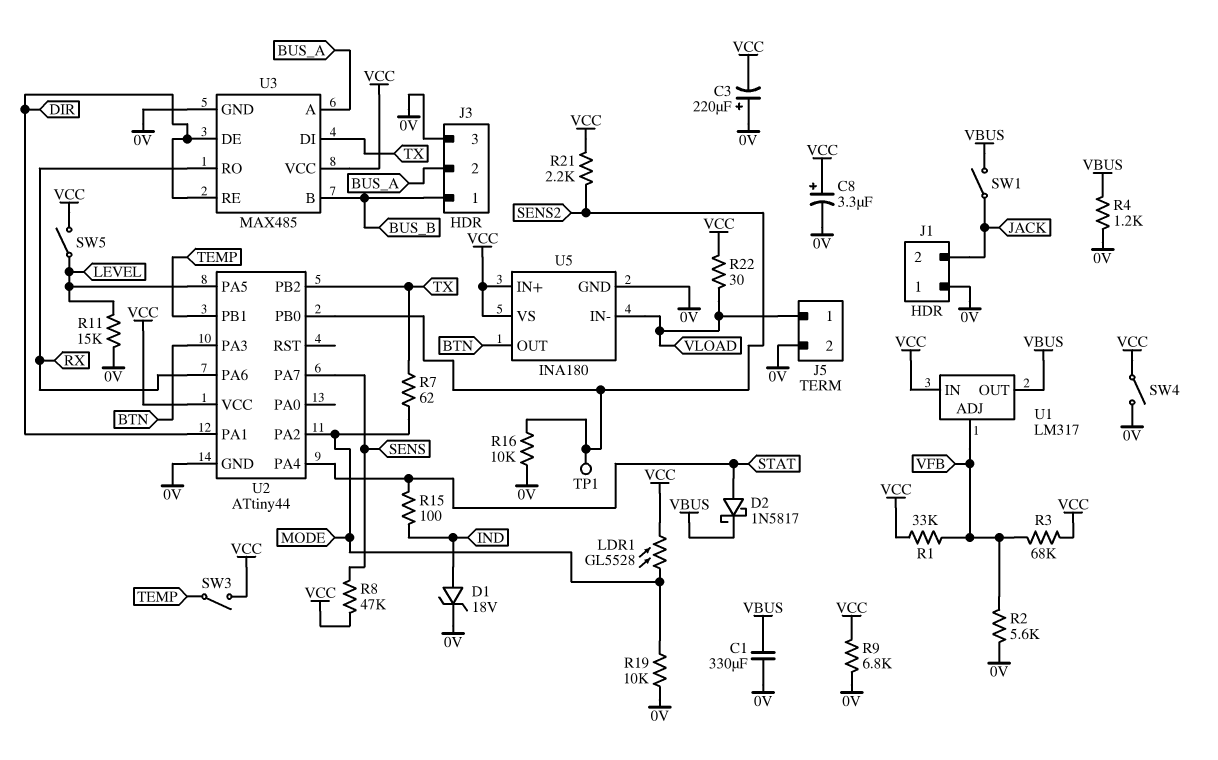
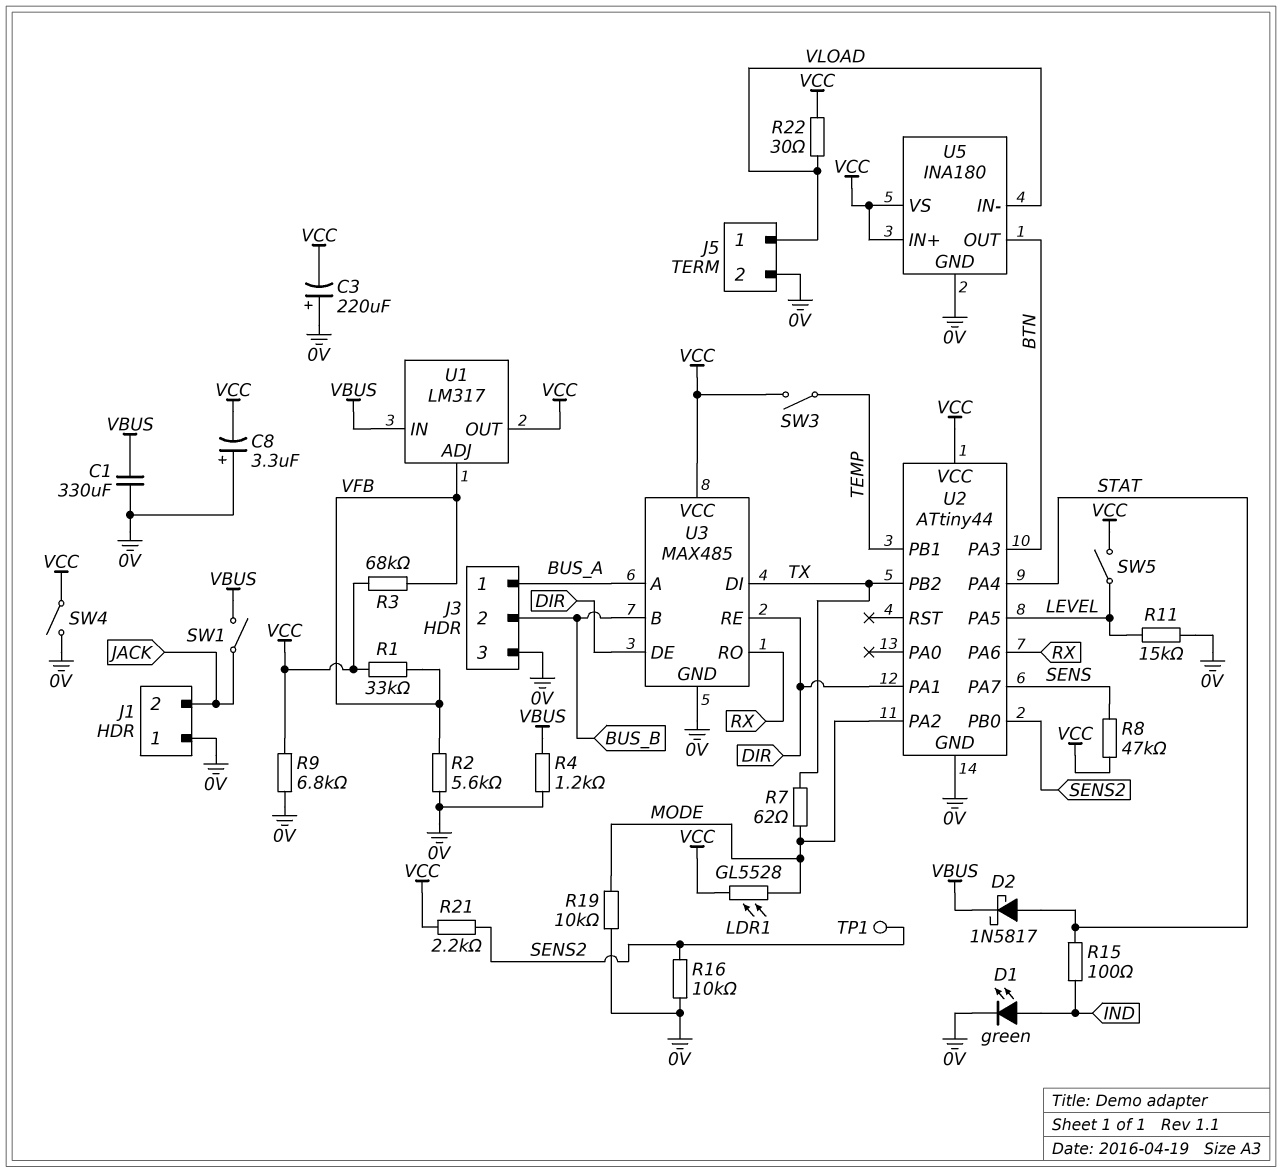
C8: 3.3uF (plus VCC, minus 0V) -> 3.3uF (plus 0V, minus VCC)
D1: zener 18V (A IND, K 0V) -> LED green (A IND, K 0V)
J3 pin 1: BUS_B -> BUS_A
J3 pin 2: BUS_A -> BUS_B
U1 pin IN: VCC -> VBUS
U1 pin OUT: VBUS -> VCC

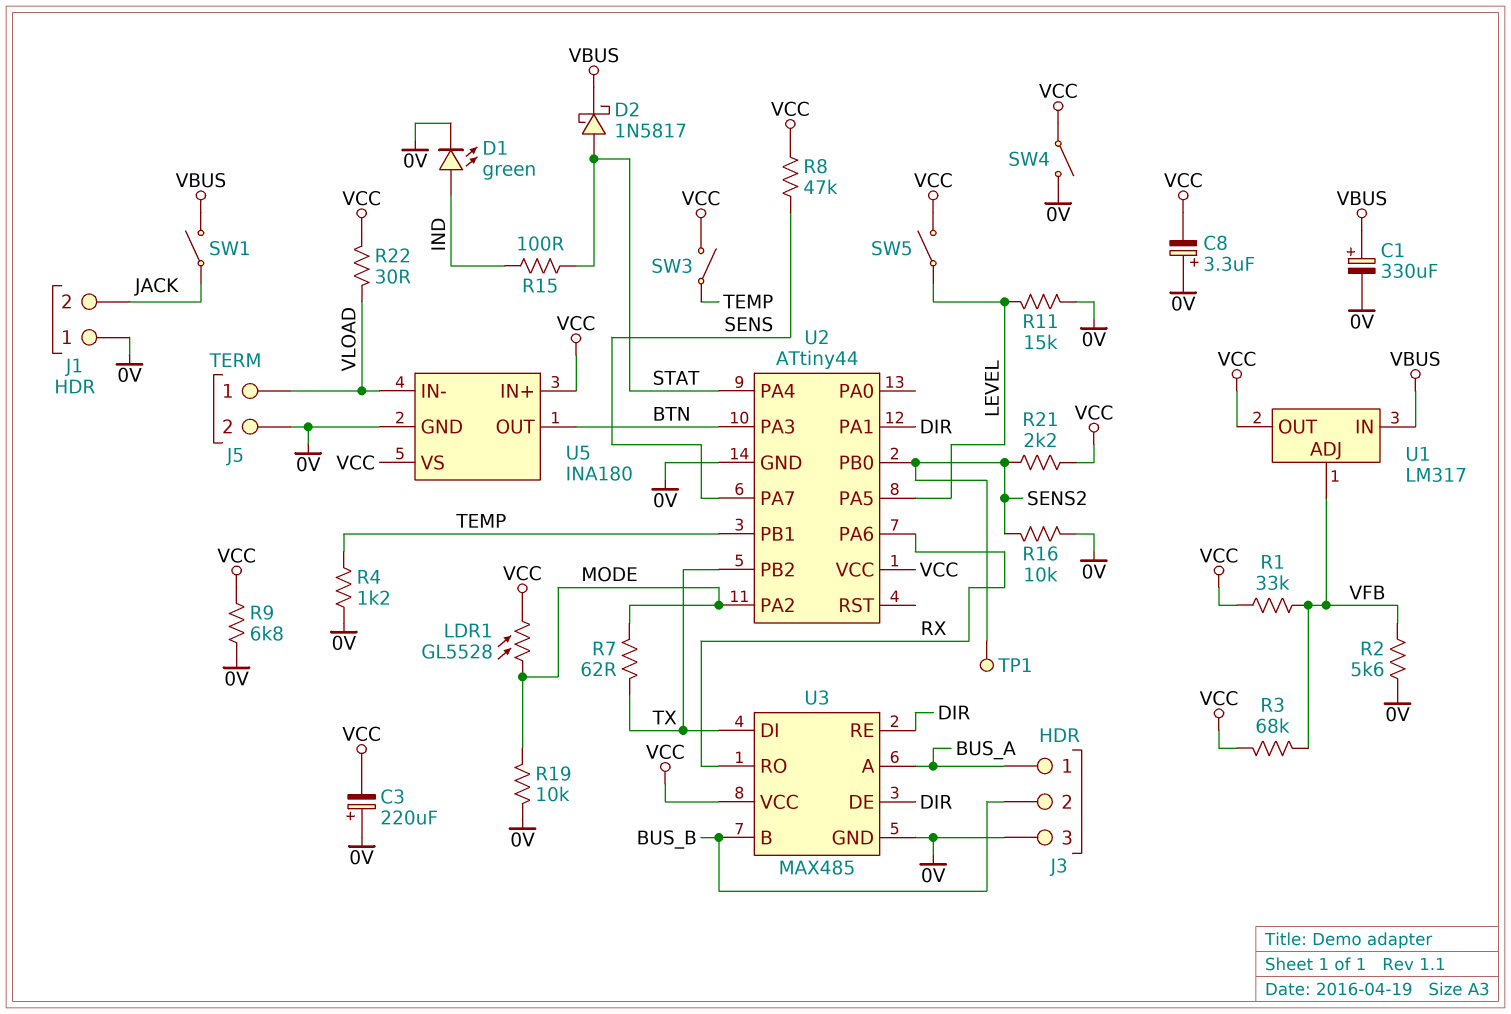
C1: 330uF (0V, VBUS) -> 330uF (plus VBUS, minus 0V)
R4: 1.2k (0V, VBUS) -> 1.2k (0V, TEMP)

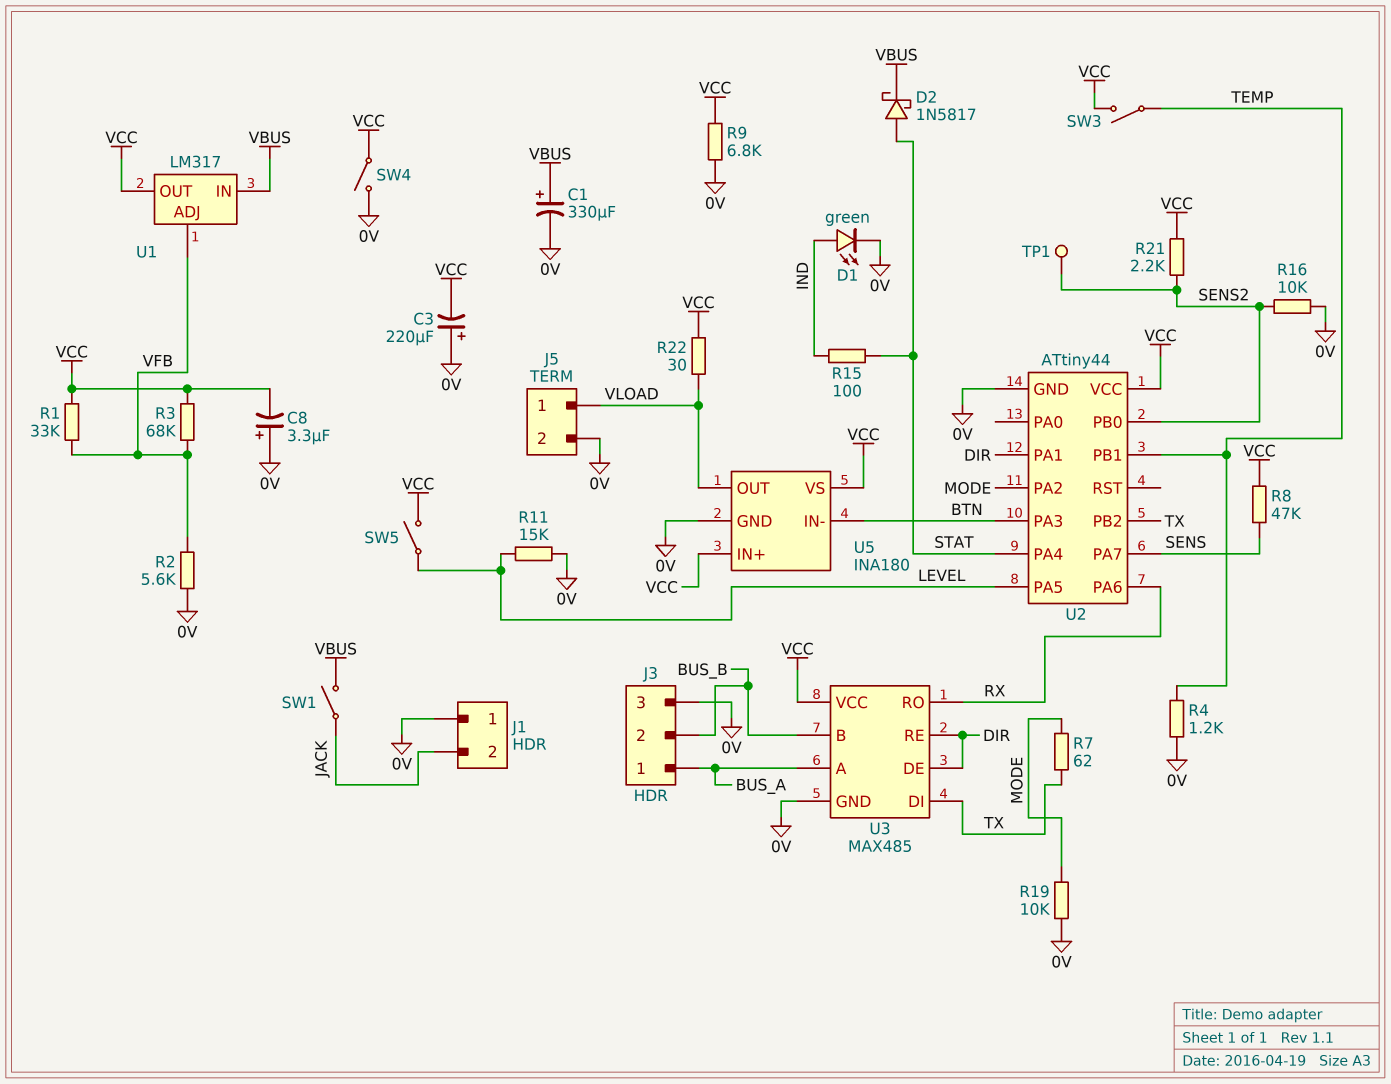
LDR1: GL5528 (MODE, VCC) -> none
U5 pin IN-: VLOAD -> BTN
U5 pin OUT: BTN -> VLOAD

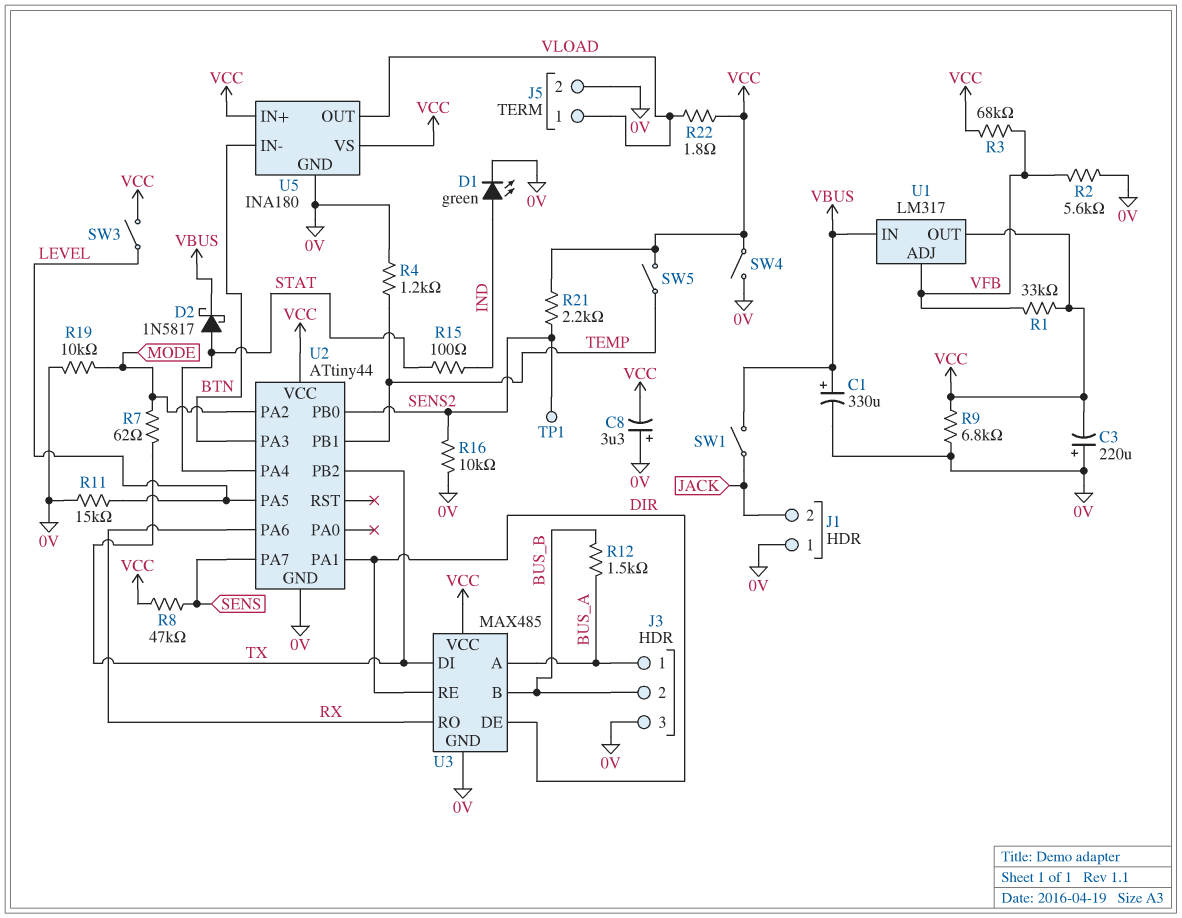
R12: none -> 1.5k (BUS_A, BUS_B)
R22: 30 (VCC, VLOAD) -> 1.8 (VCC, VLOAD)
SW3: switch (TEMP, VCC) -> switch (LEVEL, VCC)
SW5: switch (LEVEL, VCC) -> switch (TEMP, VCC)

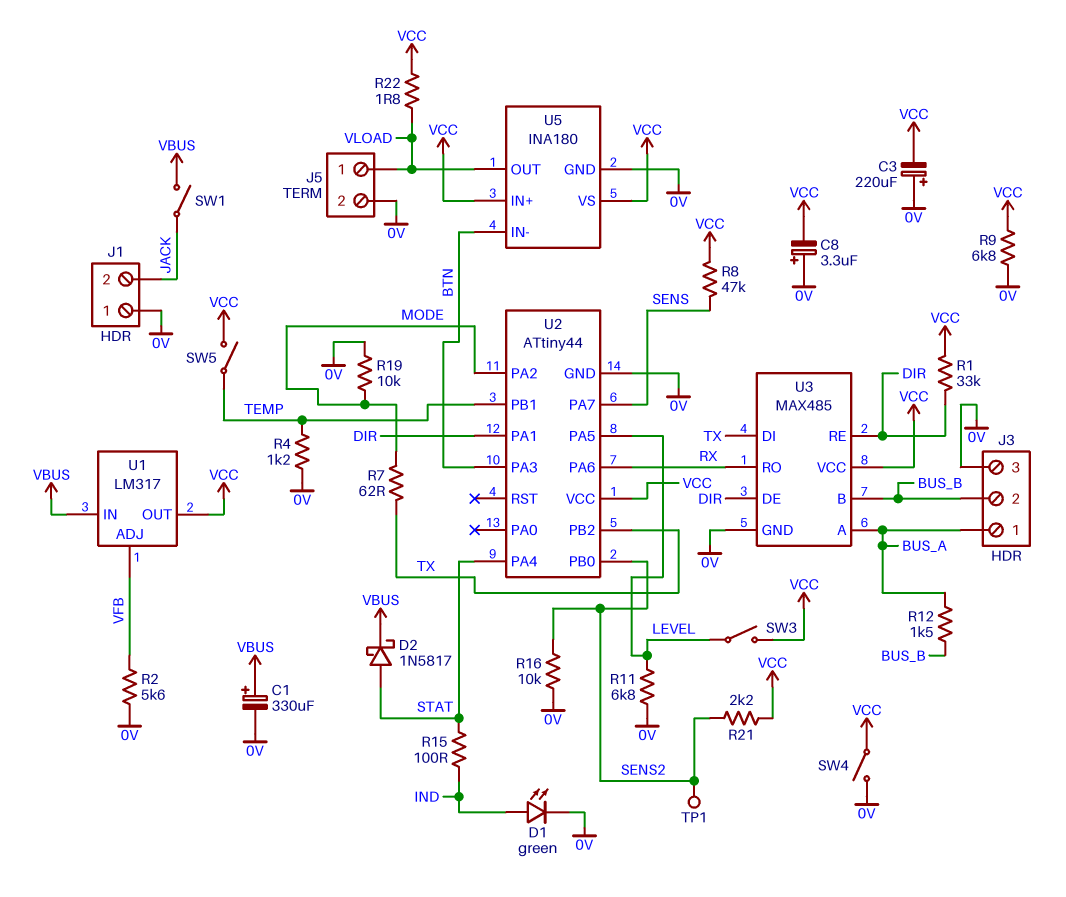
R1: 33k (VCC, VFB) -> 33k (DIR, VCC)
R3: 68k (VCC, VFB) -> none
R11: 15k (0V, LEVEL) -> 6.8k (0V, LEVEL)

